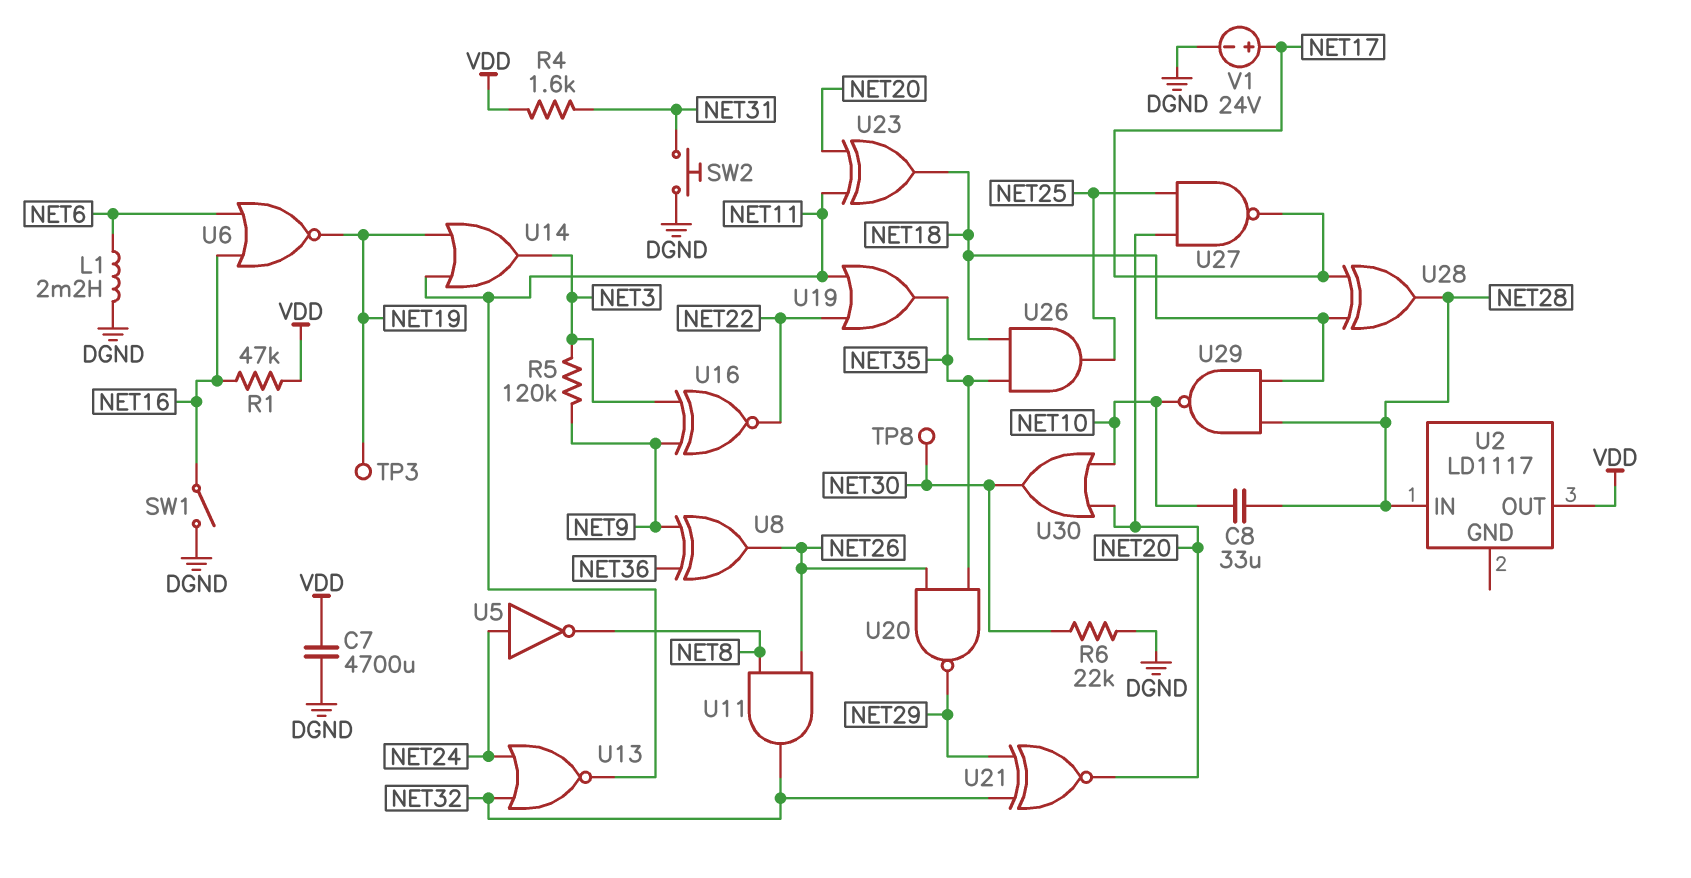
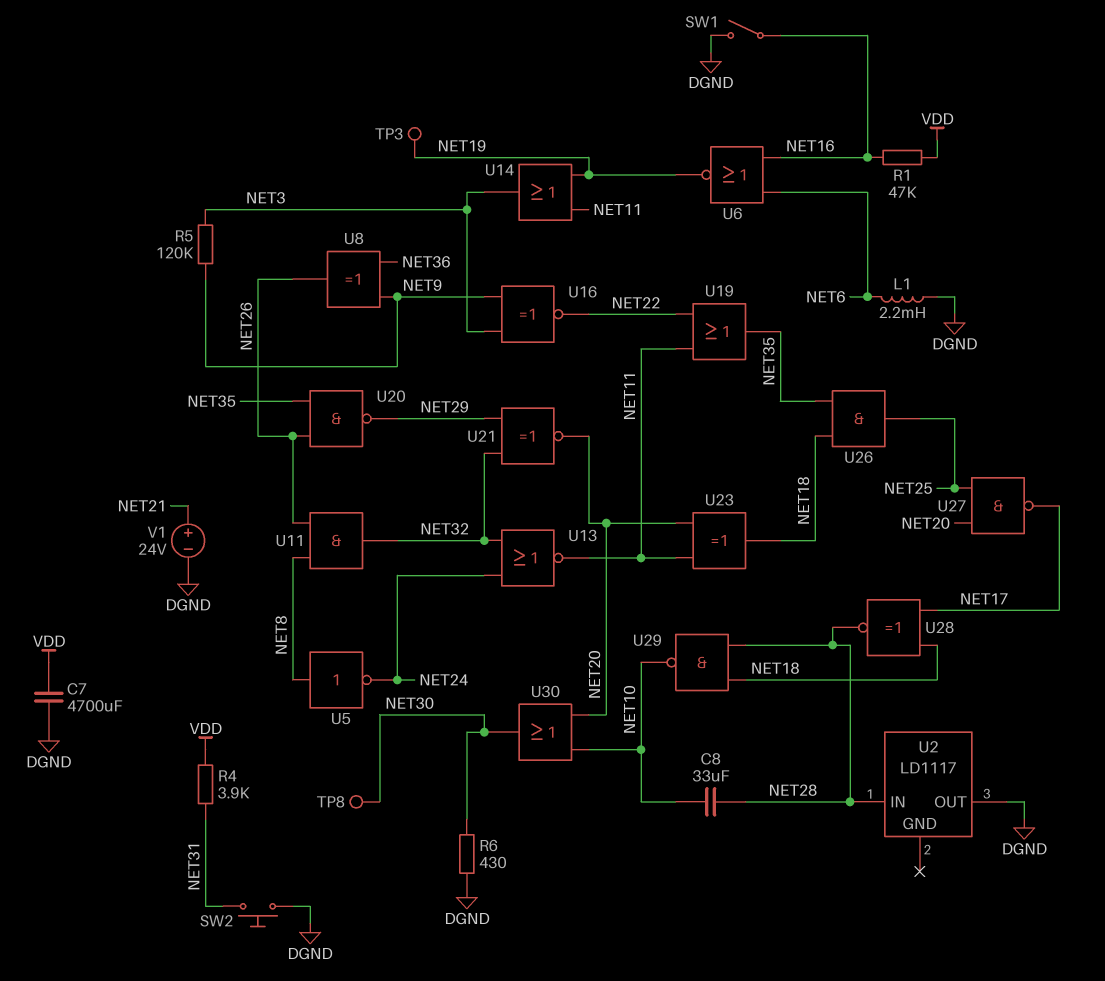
R4: 1.6k (NET31, VDD) -> 3.9k (NET31, VDD)
R6: 22k (DGND, NET30) -> 430 (DGND, NET30)
U2 pin OUT: VDD -> DGND
U5: NOT (in NET24, out NET8) -> NOT (in NET8, out NET24)
U28: XOR (in NET17, in NET18, out NET28) -> XNOR (in NET17, in NET18, out NET28)
V1: 24V (plus NET17, minus DGND) -> 24V (plus NET21, minus DGND)

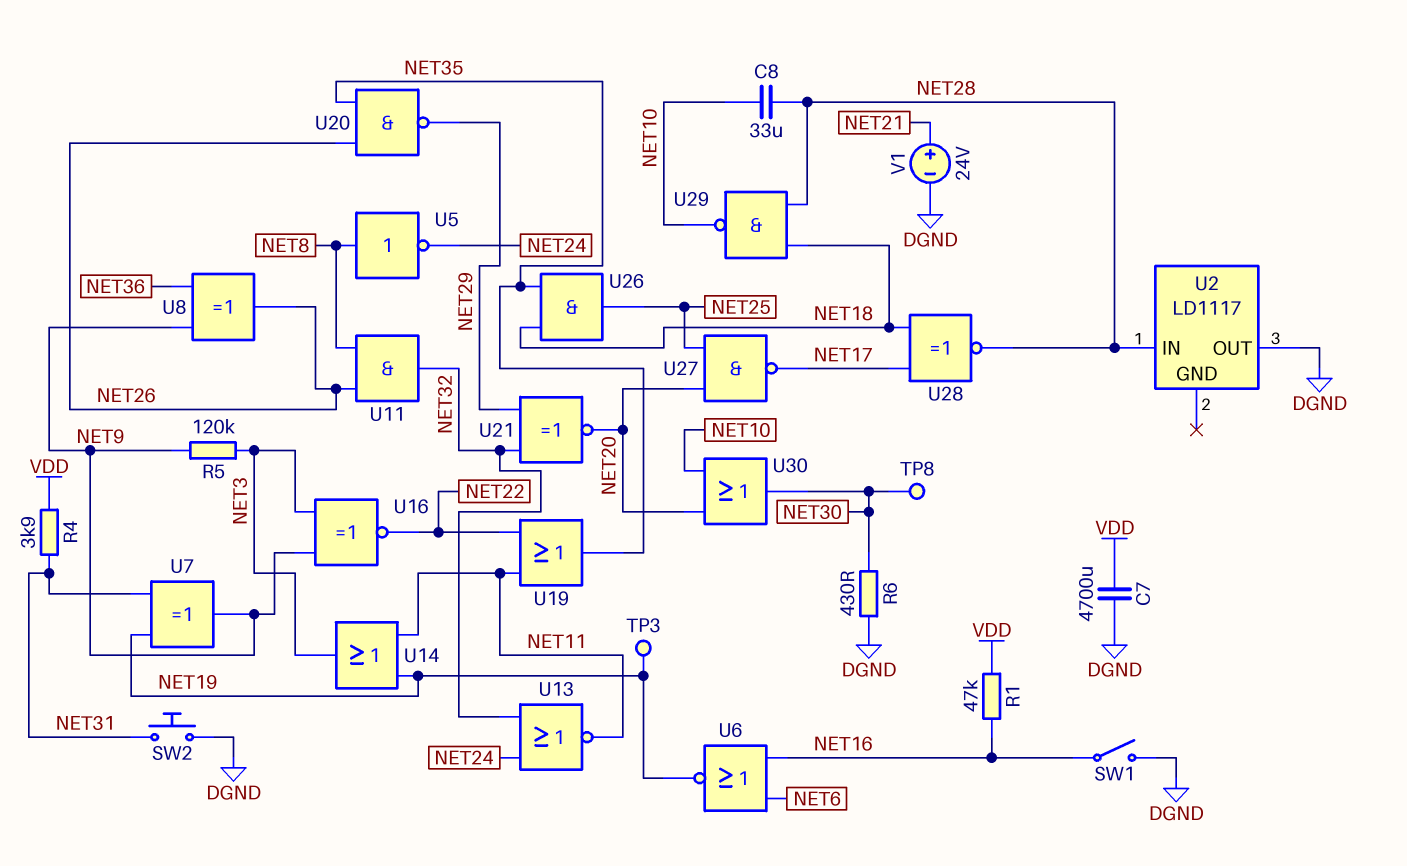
L1: 2.2mH (DGND, NET6) -> none
U7: none -> XOR (in NET19, in NET31, out NET9)
U23: XOR (in NET11, in NET20, out NET18) -> none

